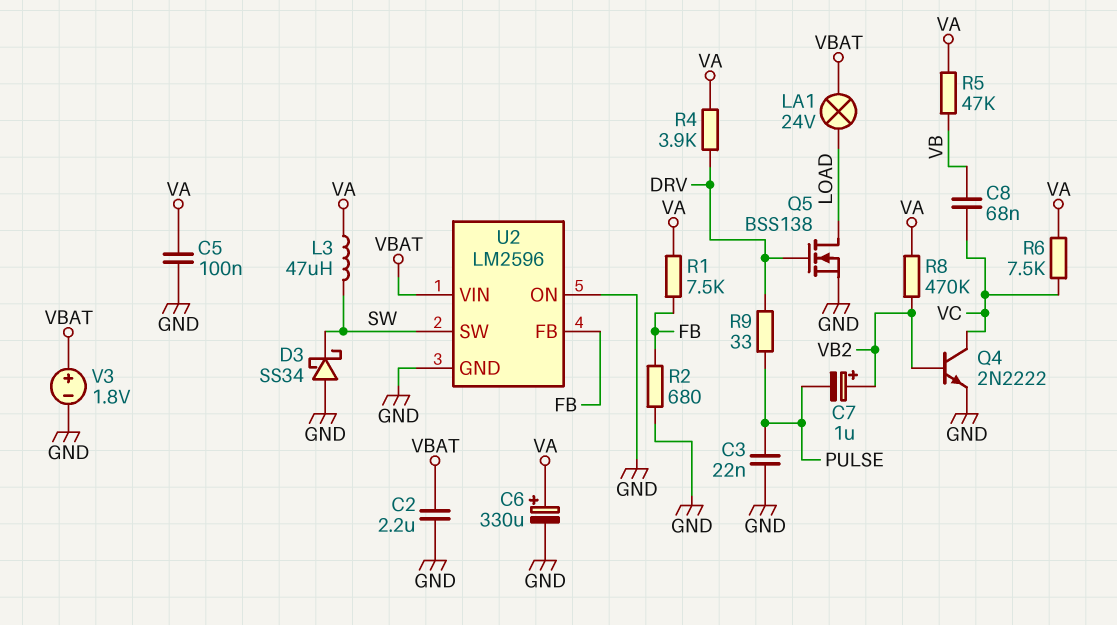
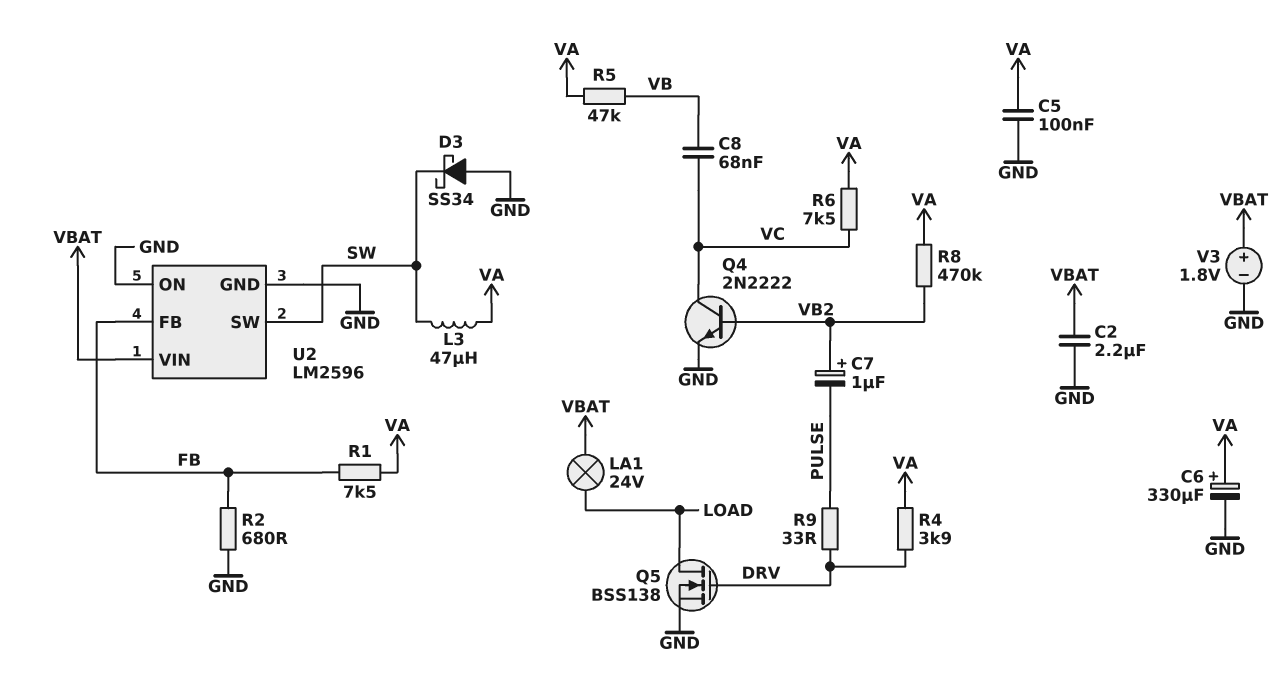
C3: 22nF (GND, PULSE) -> none

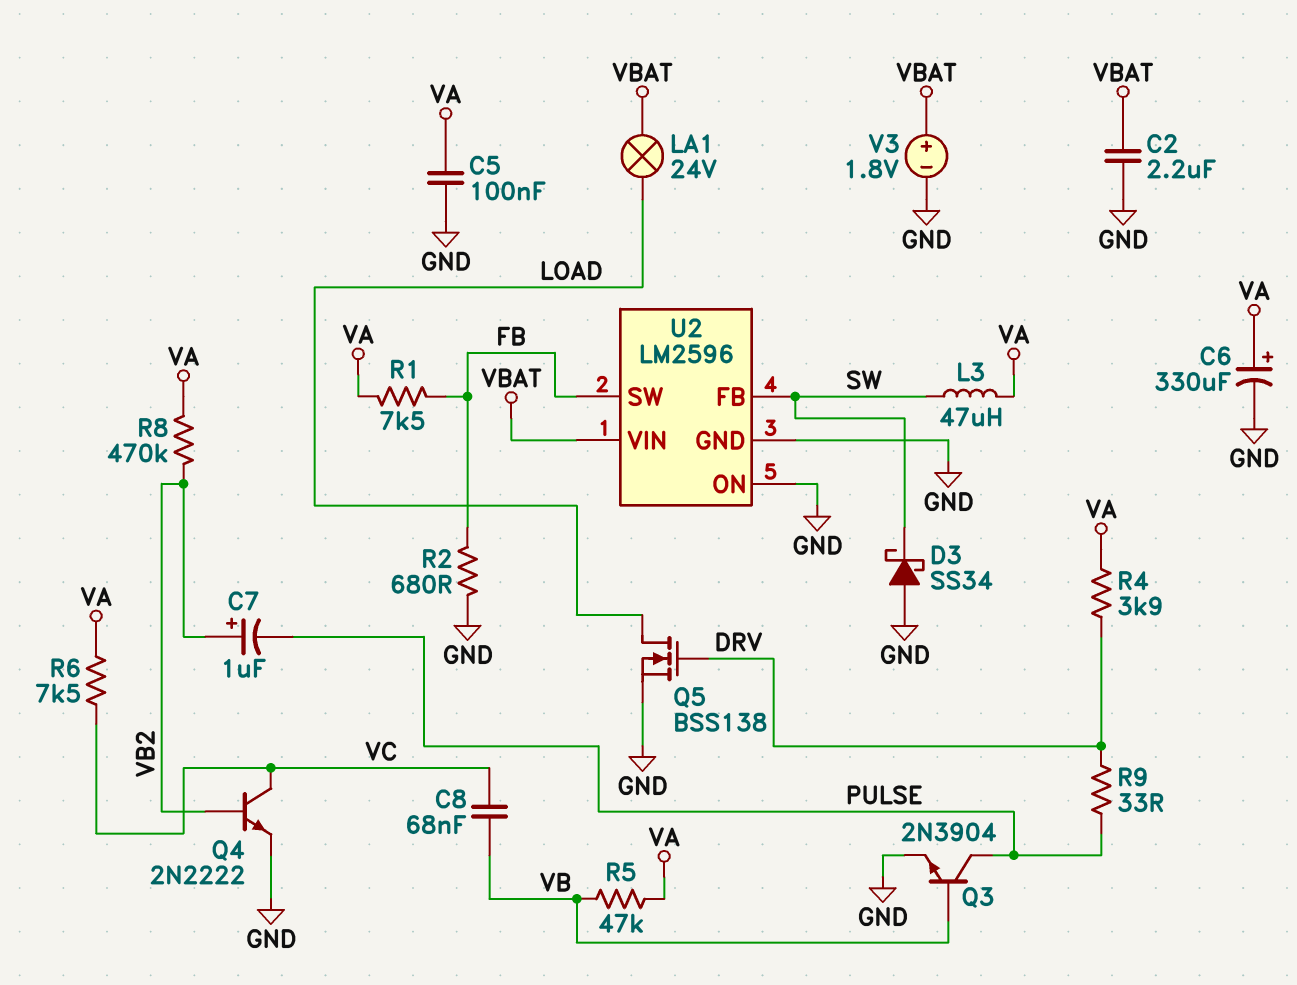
Q3: none -> NPN 2N3904 (B VB, C PULSE, E GND)
U2 pin FB: FB -> SW
U2 pin SW: SW -> FB

